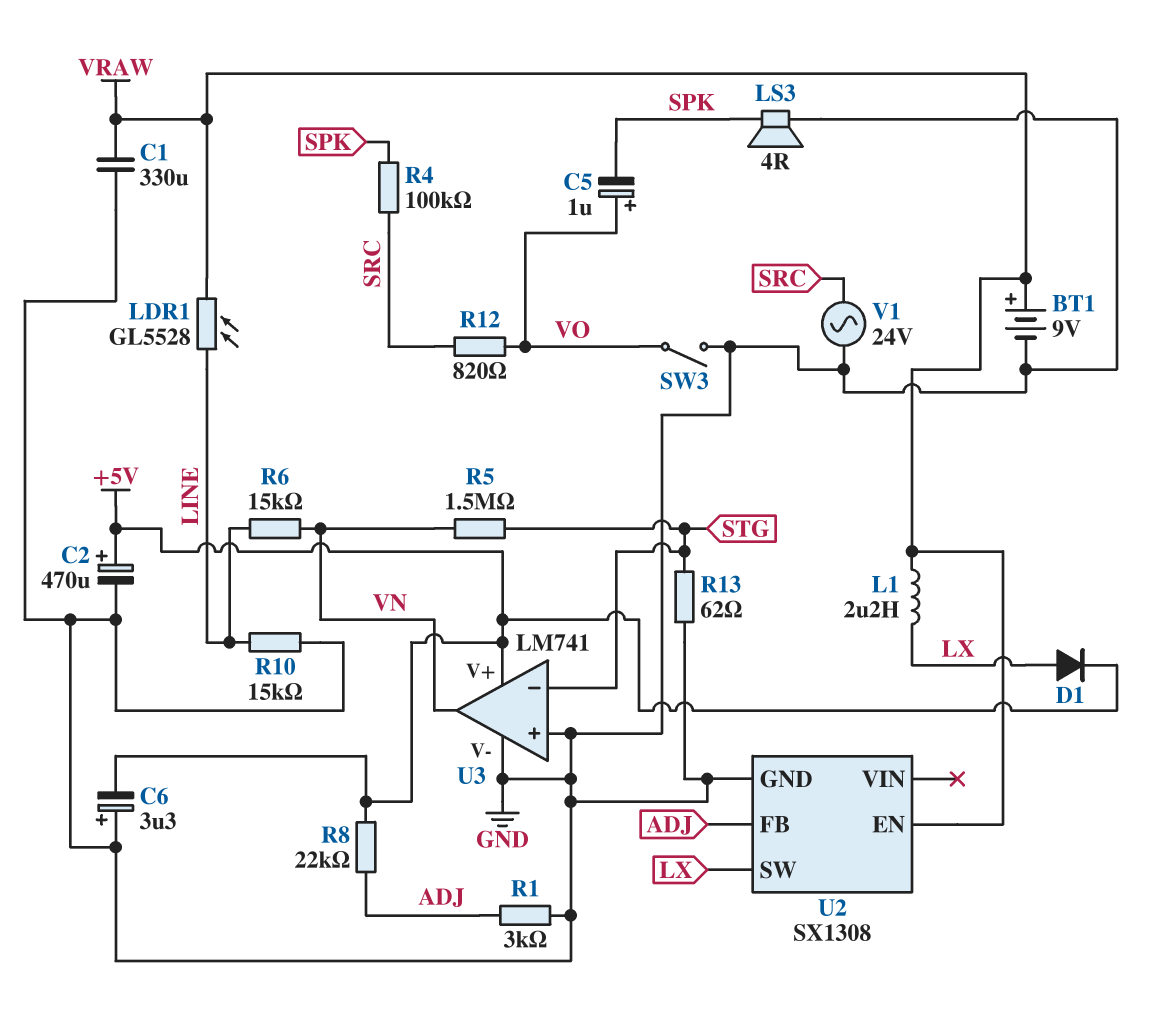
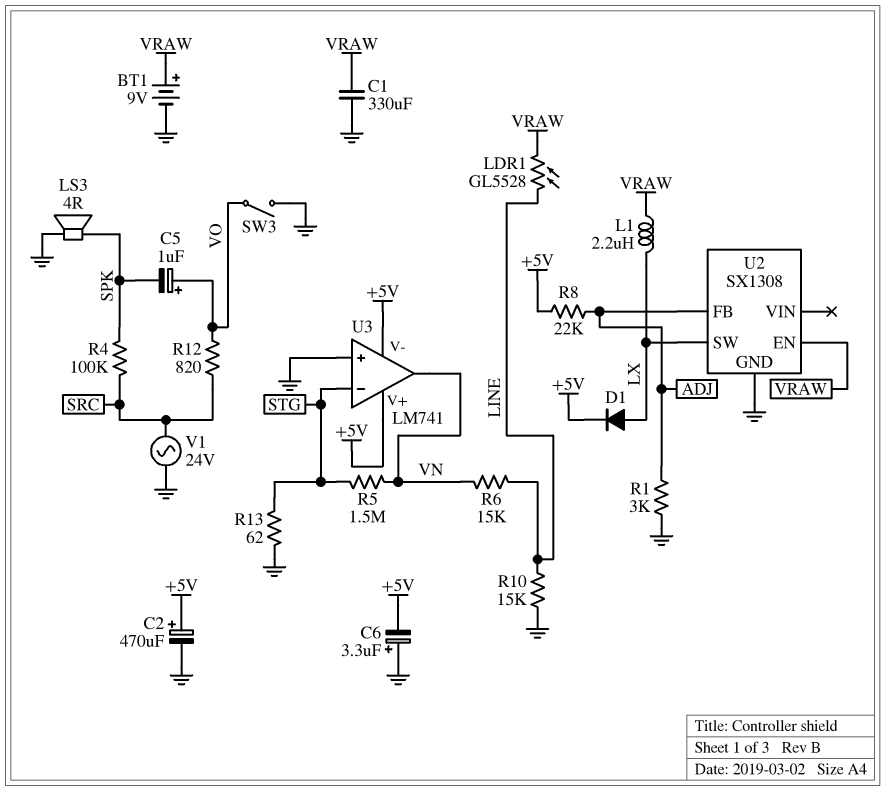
U3 pin V-: GND -> +5V

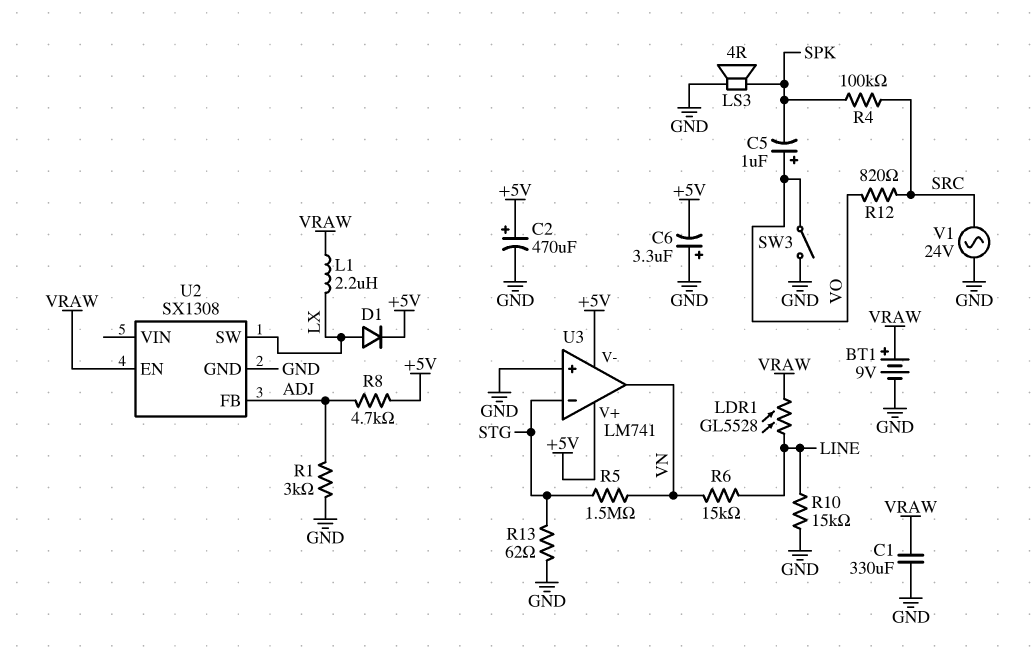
R8: 22k (+5V, ADJ) -> 4.7k (+5V, ADJ)

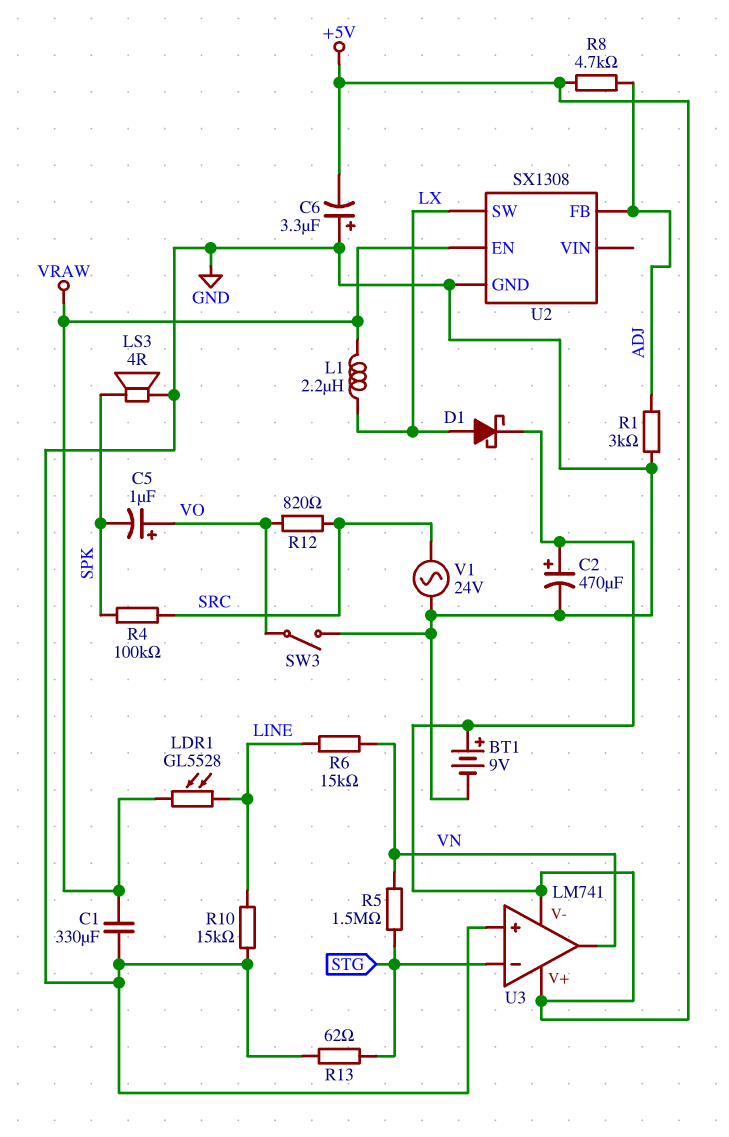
BT1: 9V (plus VRAW, minus GND) -> 9V (plus +5V, minus GND)
D1: diode (A LX, K +5V) -> schottky (A LX, K +5V)

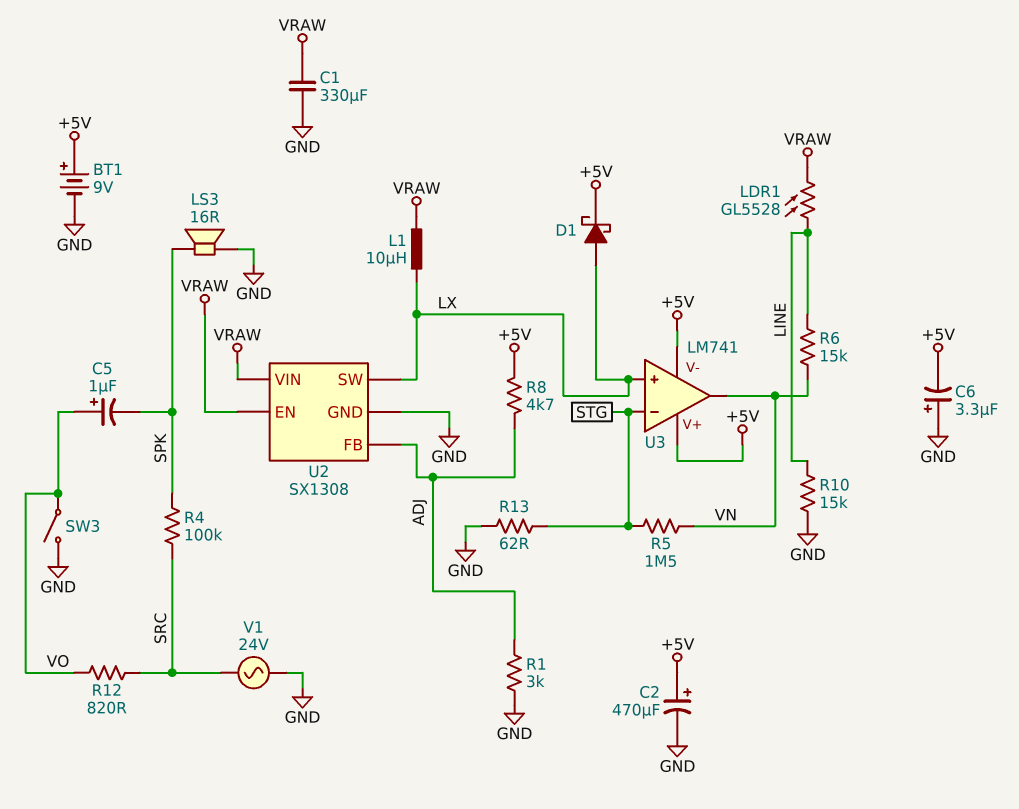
L1: 2.2uH (LX, VRAW) -> 10uH (LX, VRAW)
LS3: speaker 4R (GND, SPK) -> speaker 16R (GND, SPK)
U2 pin VIN: none -> VRAW
U3 pin in+: GND -> LX

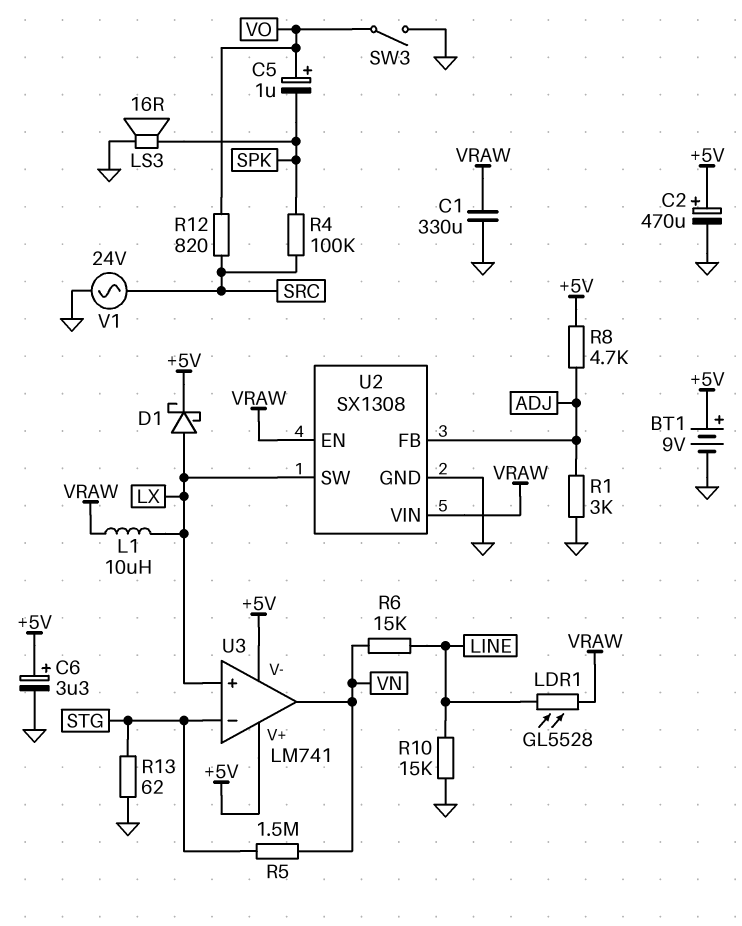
C6: 3.3uF (plus GND, minus +5V) -> 3.3uF (plus +5V, minus GND)

